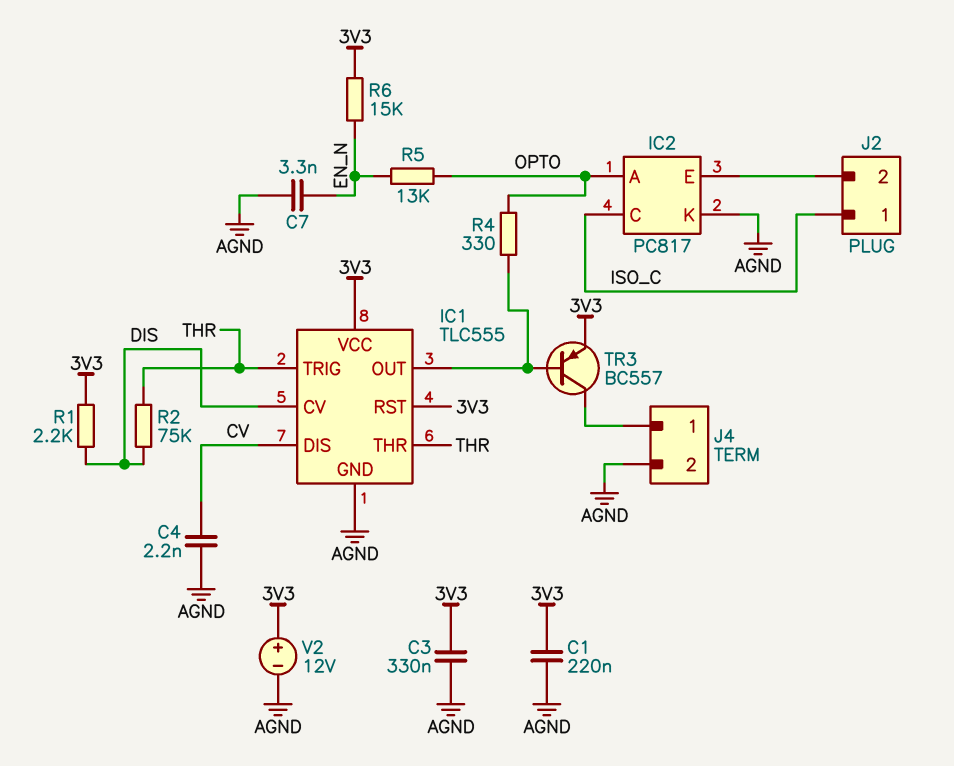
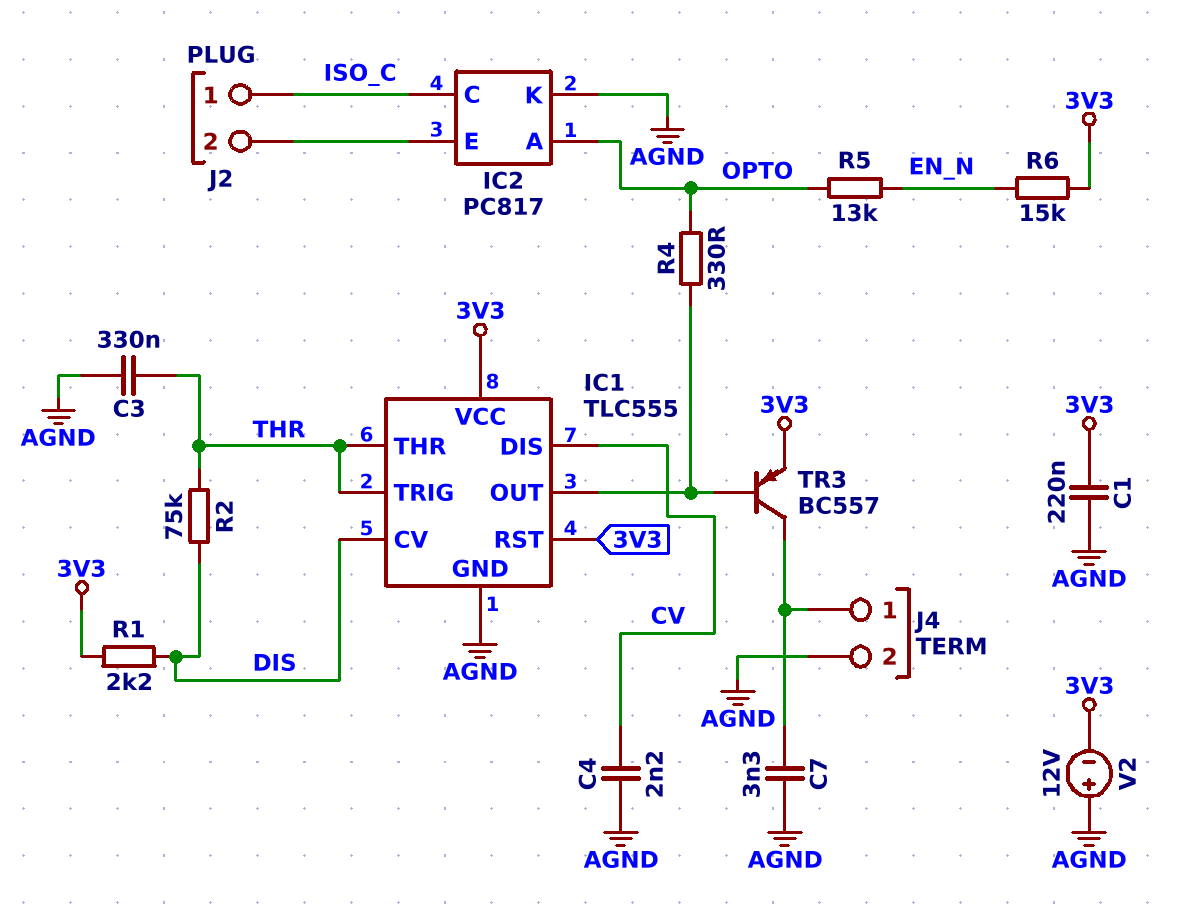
C3: 330nF (3V3, AGND) -> 330nF (AGND, THR)
C7: 3.3nF (AGND, EN_N) -> 3.3nF (AGND, J4/1)
V2: 12V (plus 3V3, minus AGND) -> 12V (plus AGND, minus 3V3)

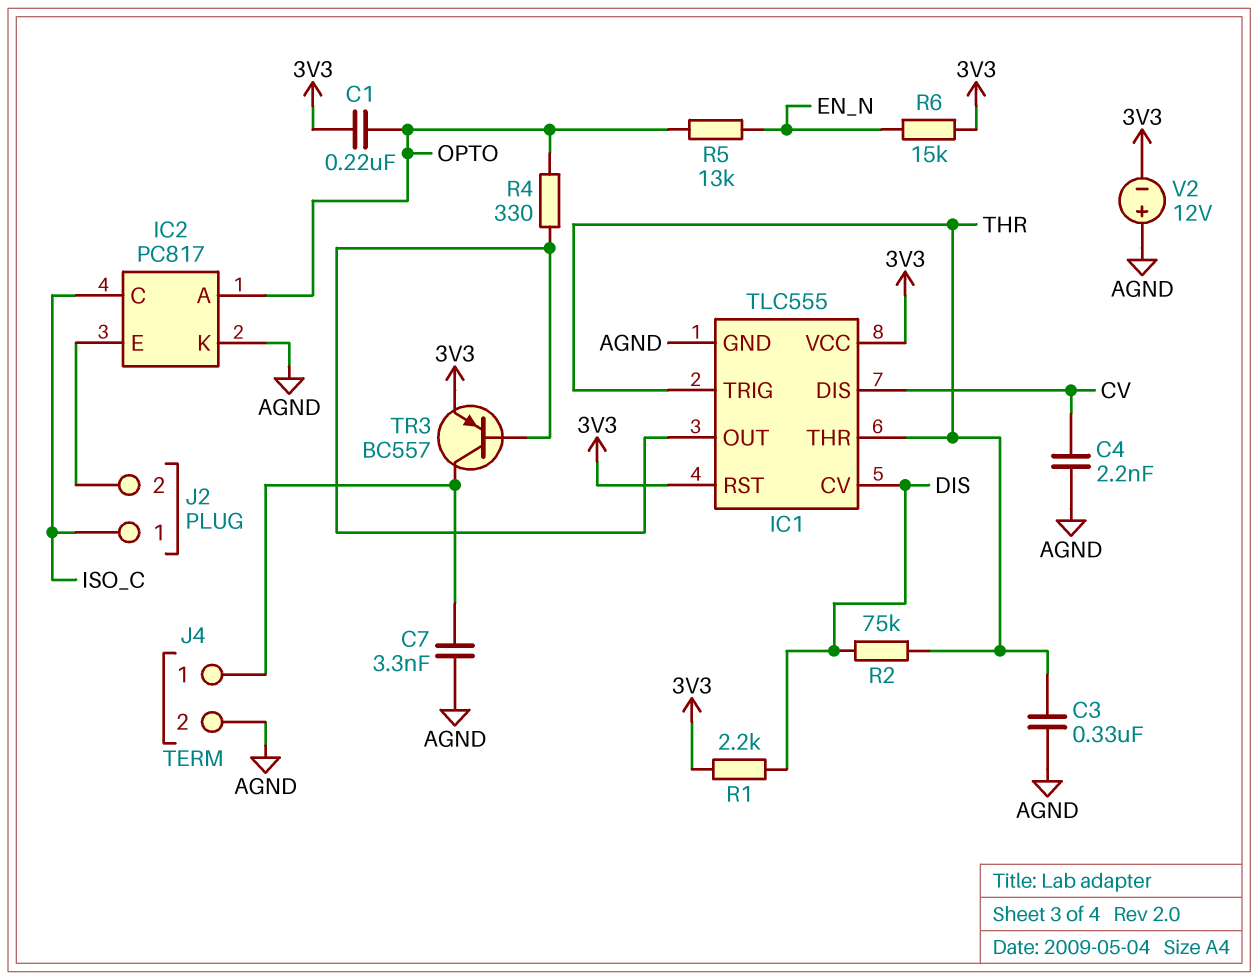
C1: 220nF (3V3, AGND) -> 220nF (3V3, OPTO)

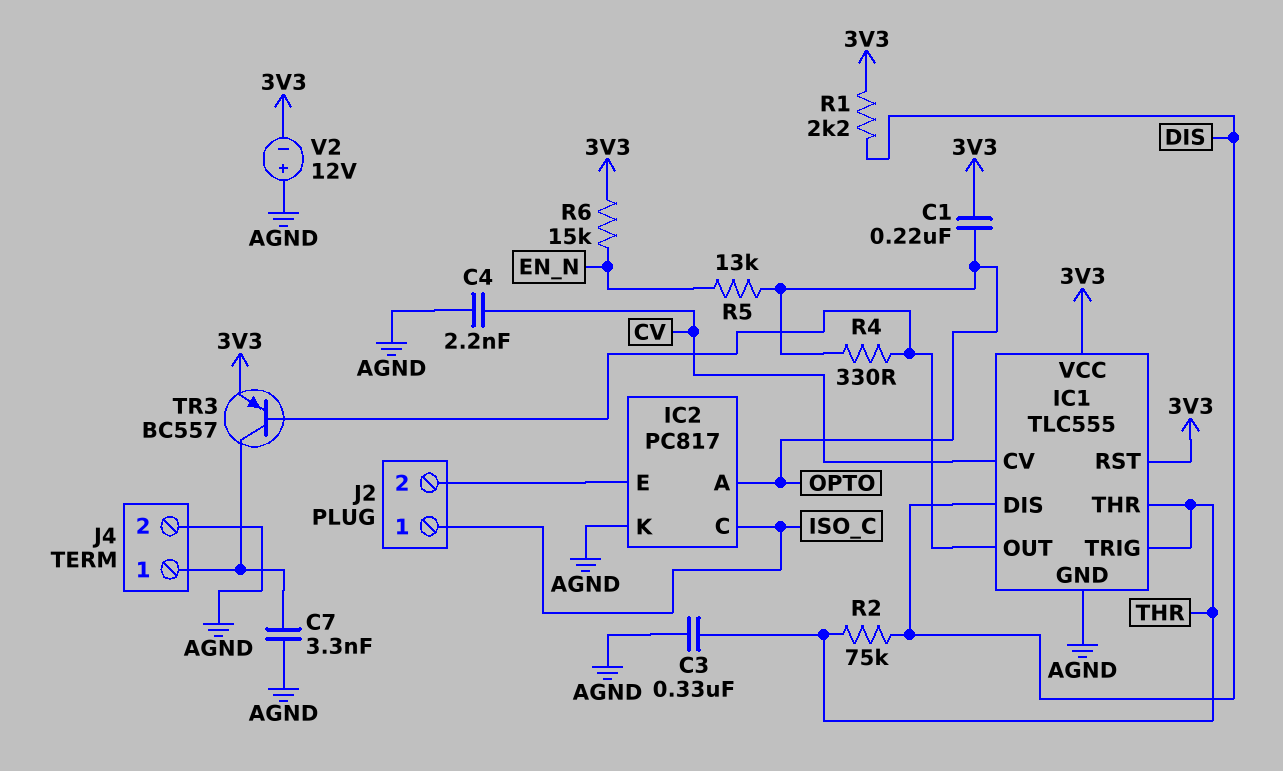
IC1 pin CV: DIS -> CV
IC1 pin DIS: CV -> DIS

